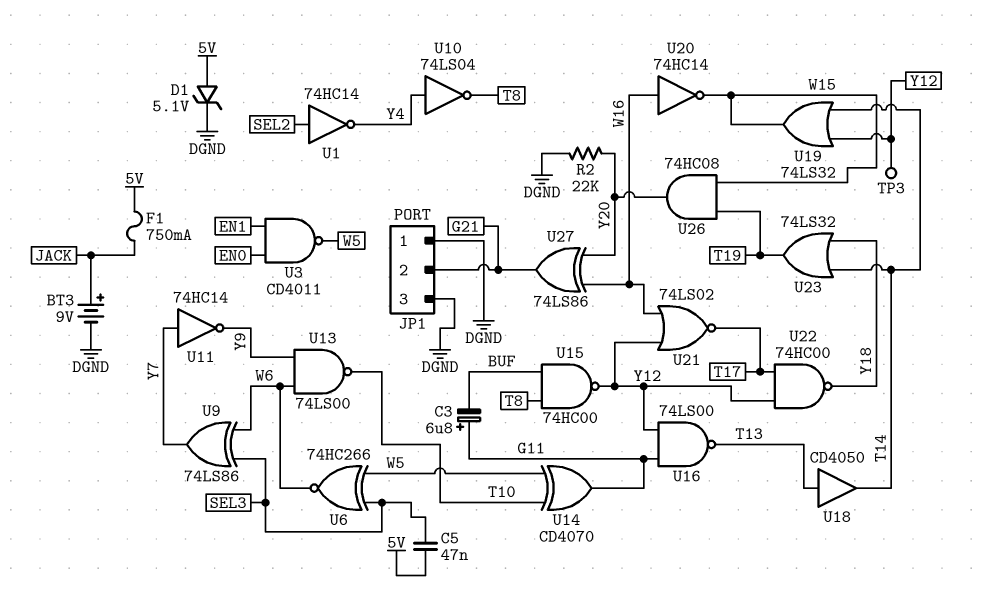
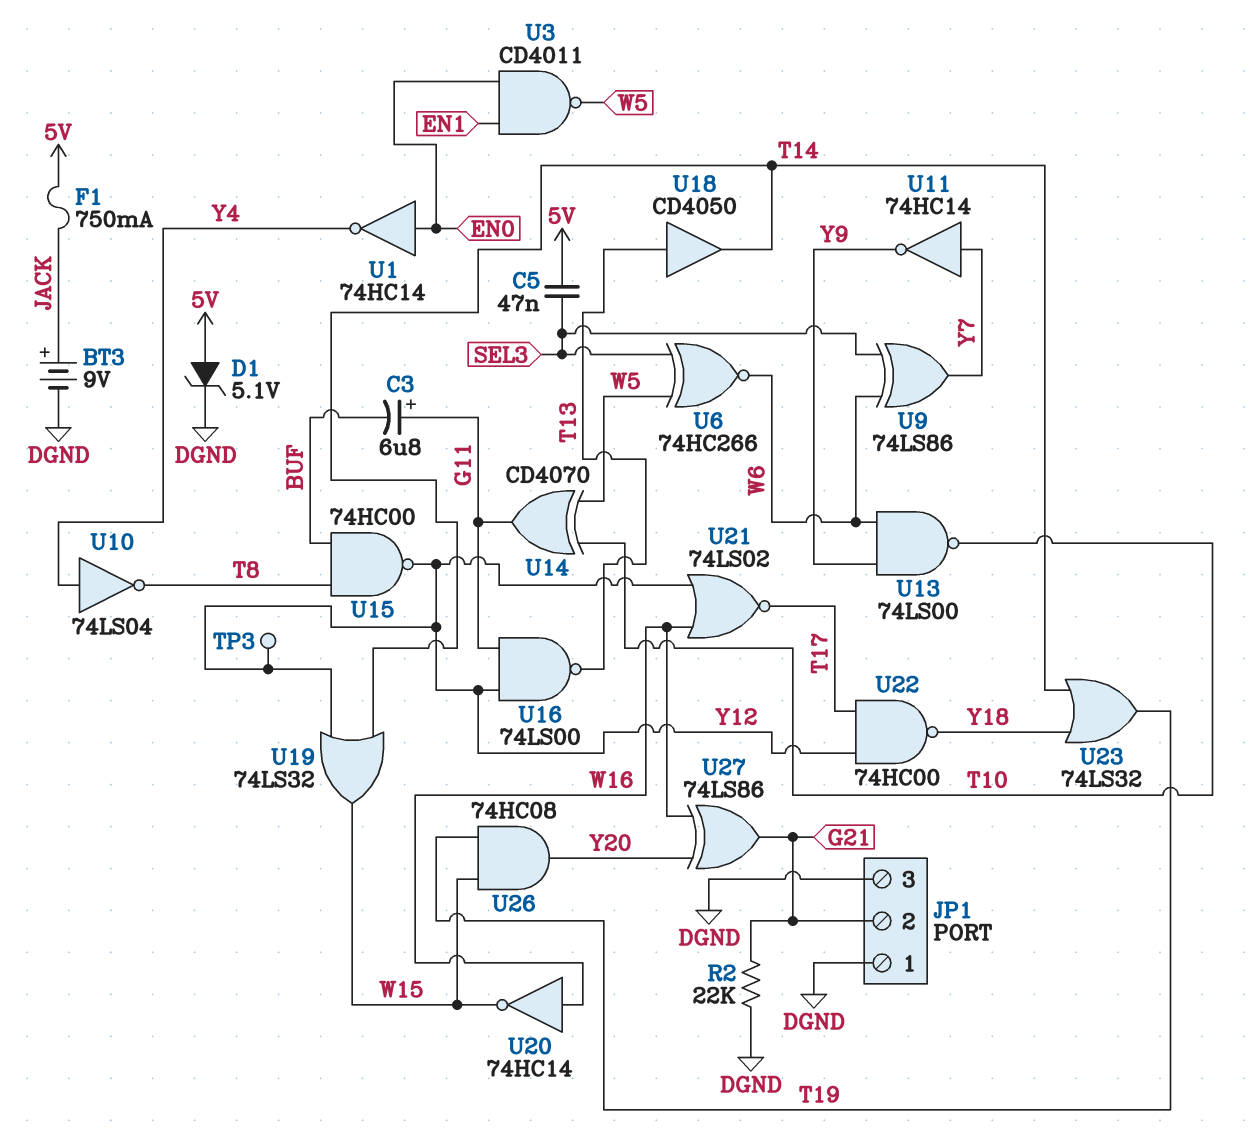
R2: 22k (DGND, Y20) -> 22k (DGND, G21)
U1: NOT 74HC14 (in SEL2, out Y4) -> NOT 74HC14 (in EN0, out Y4)

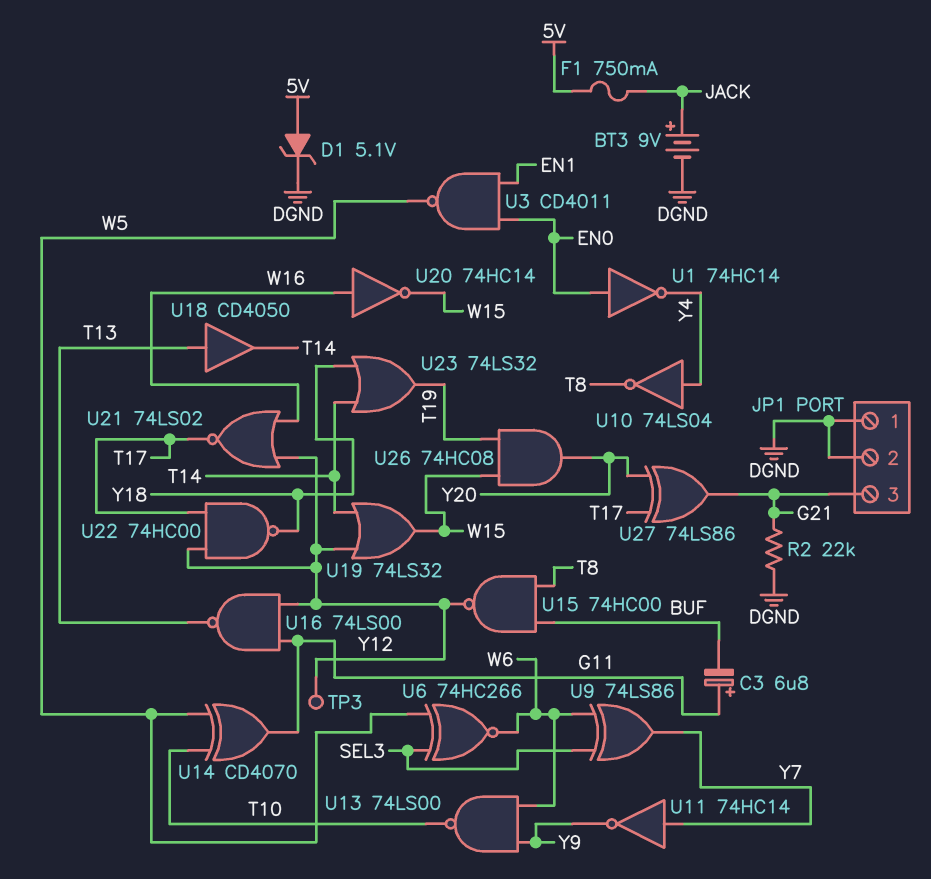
C5: 47nF (5V, SEL3) -> none
JP1 pin 2: G21 -> DGND
JP1 pin 3: DGND -> G21
U27: XOR 74LS86 (in W16, in Y20, out G21) -> XOR 74LS86 (in T17, in Y20, out G21)

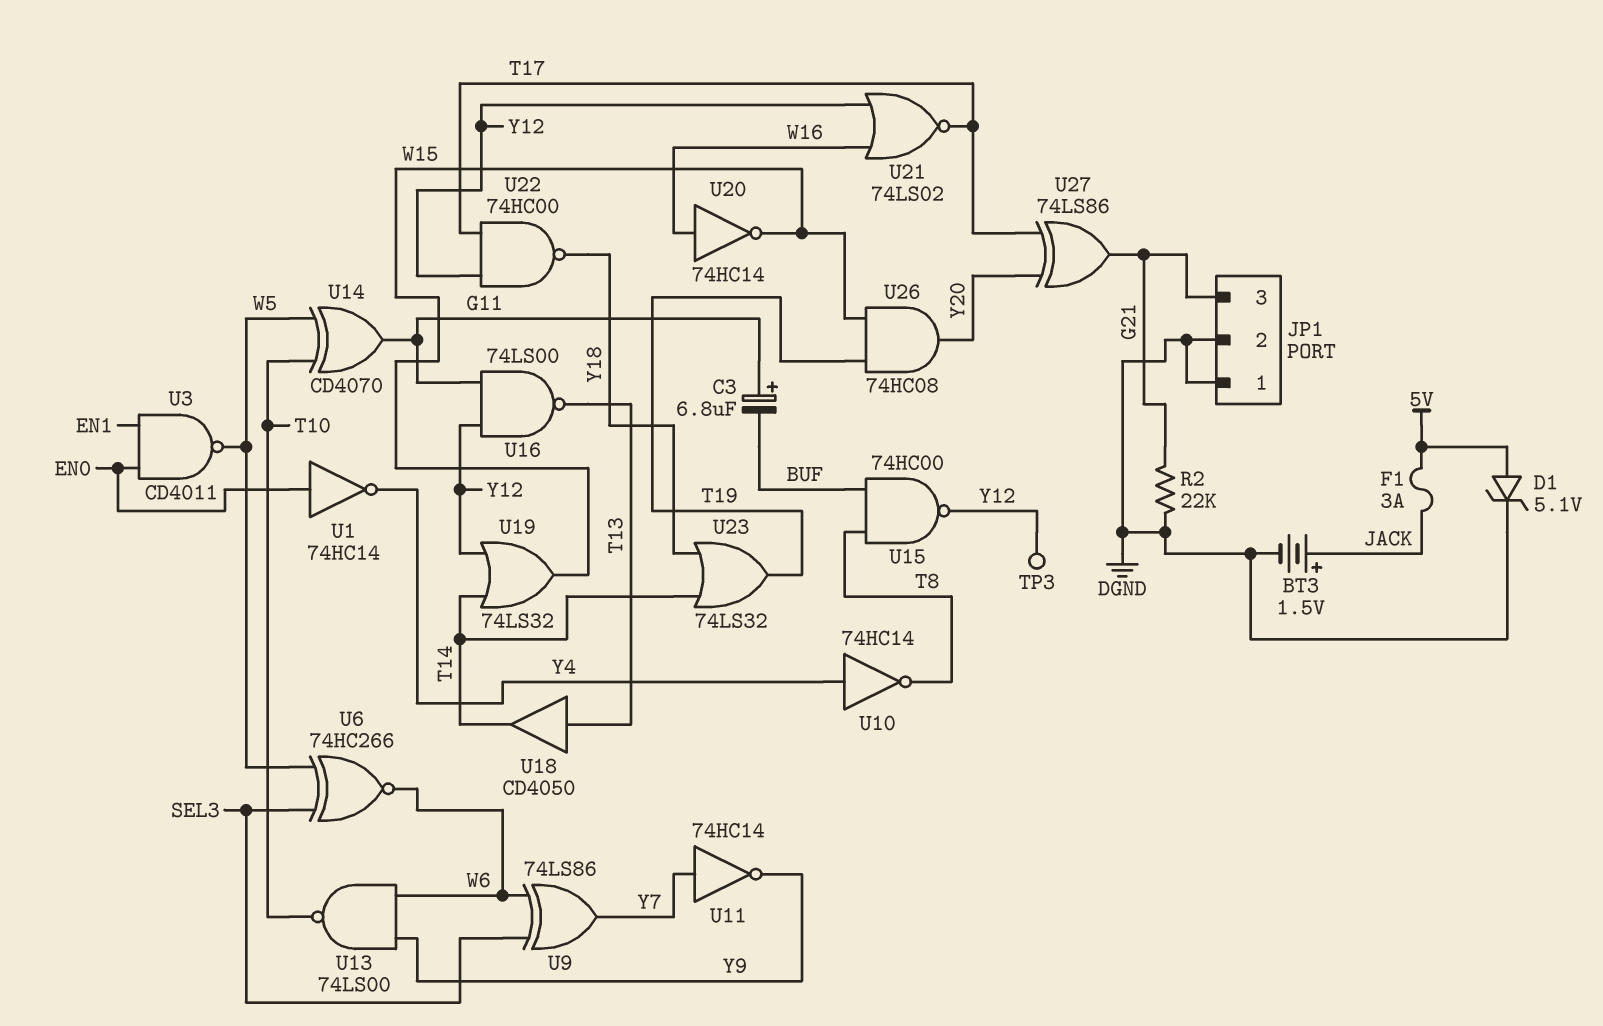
BT3: 9V (plus JACK, minus DGND) -> 1.5V (plus JACK, minus DGND)
F1: 750mA (5V, JACK) -> 3A (5V, JACK)
U10: NOT 74LS04 (in Y4, out T8) -> NOT 74HC14 (in Y4, out T8)

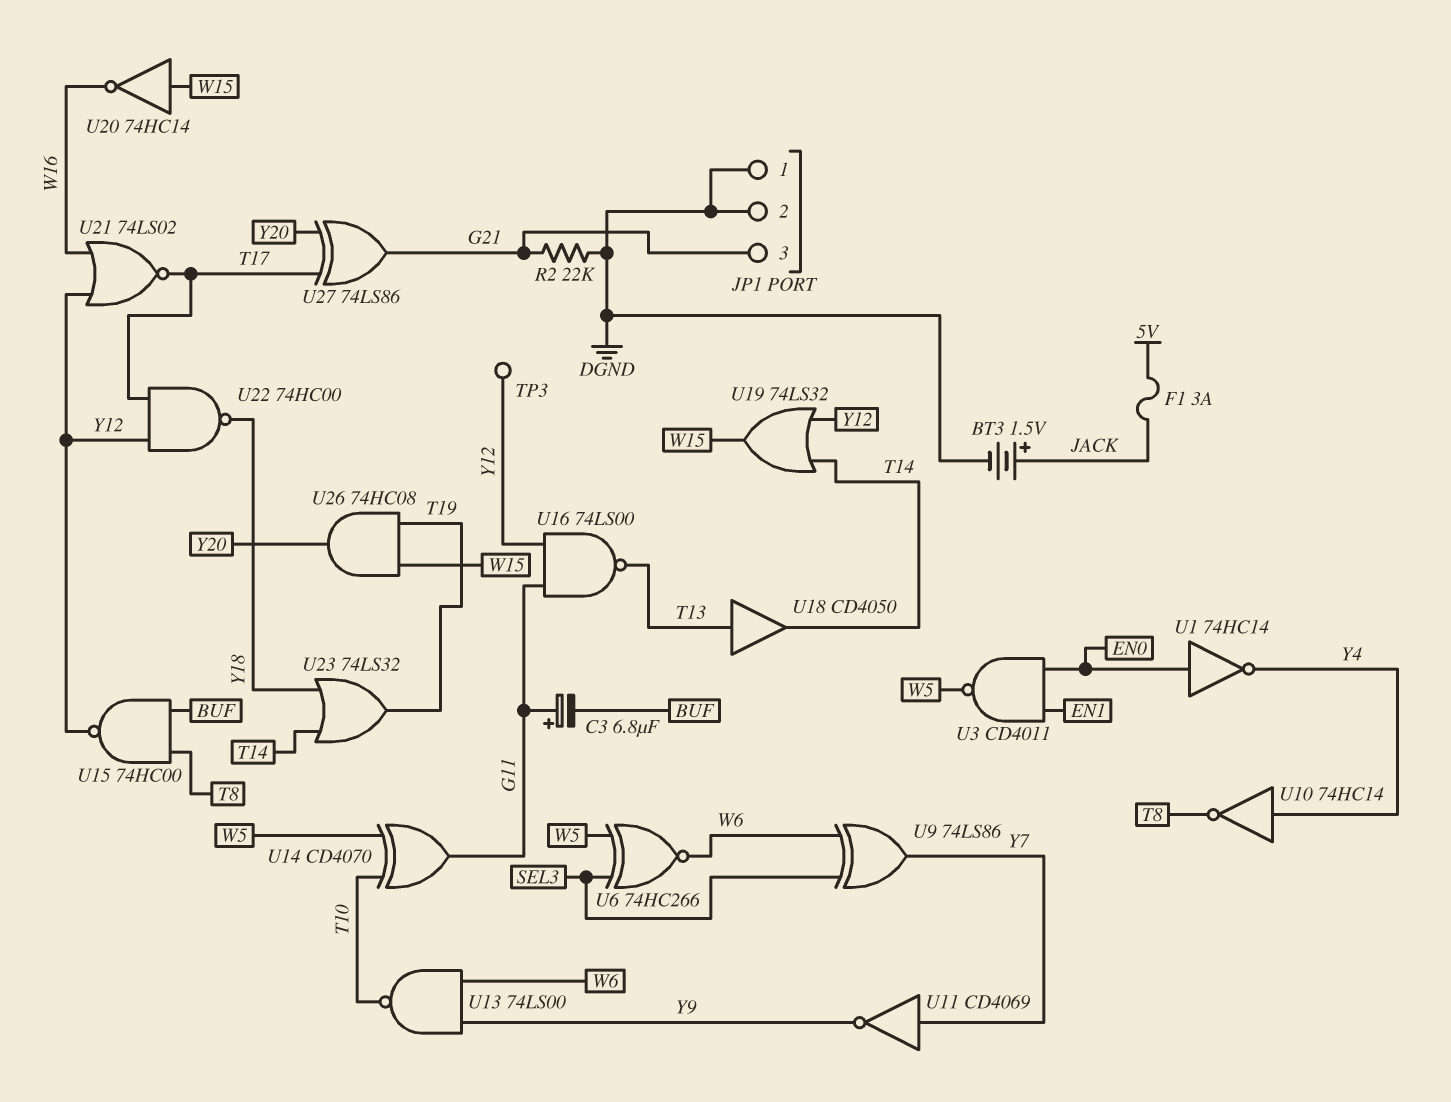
D1: zener 5.1V (A 5V, K DGND) -> none
U11: NOT 74HC14 (in Y7, out Y9) -> NOT CD4069 (in Y7, out Y9)
U20: NOT 74HC14 (in W16, out W15) -> NOT 74HC14 (in W15, out W16)

